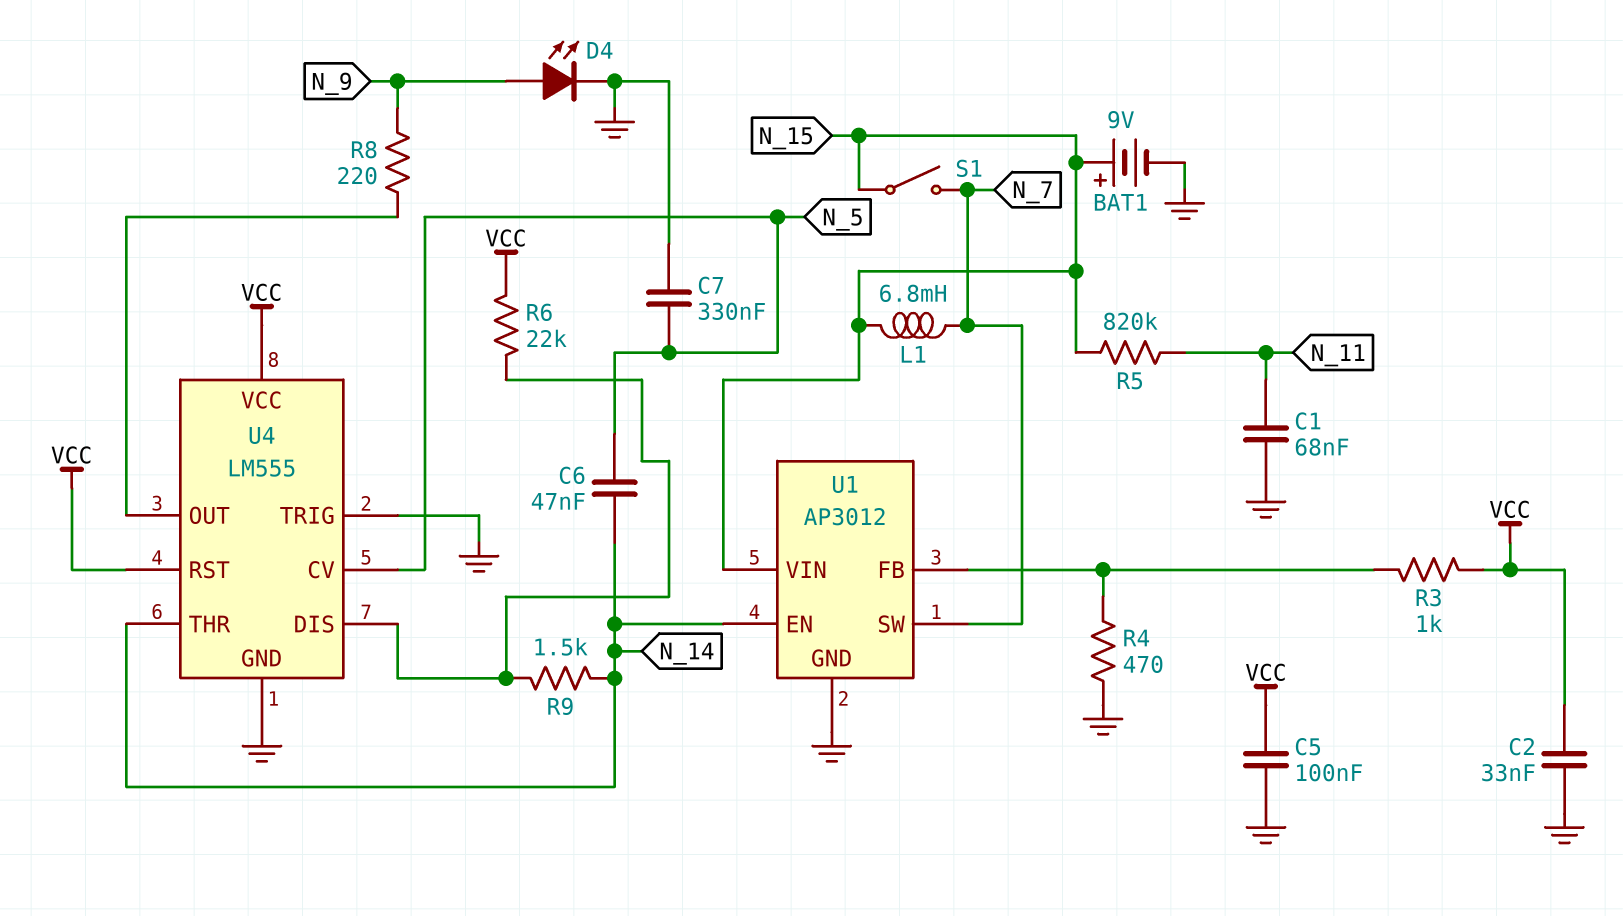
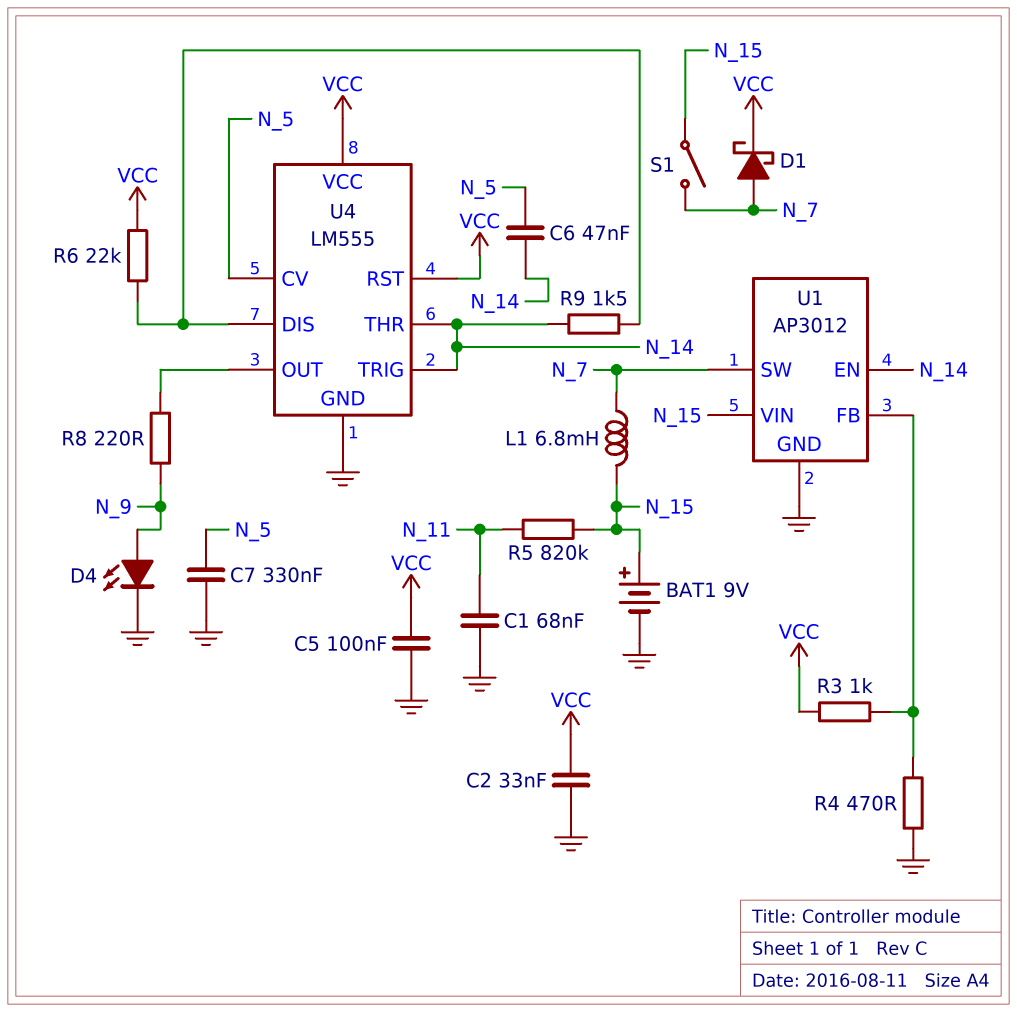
D1: none -> schottky (A N_7, K VCC)
U4 pin TRIG: GND -> N_14

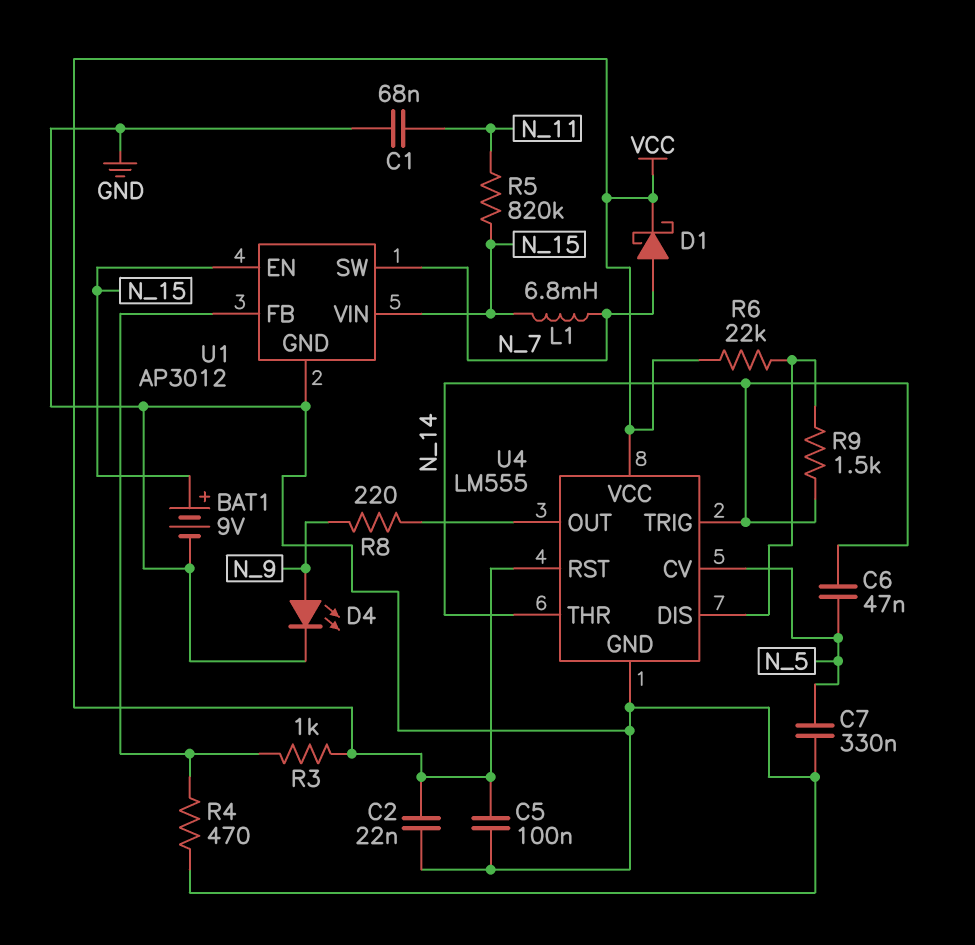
C2: 33nF (GND, VCC) -> 22nF (GND, VCC)
S1: switch (N_7, N_15) -> none
U1 pin EN: N_14 -> N_15

